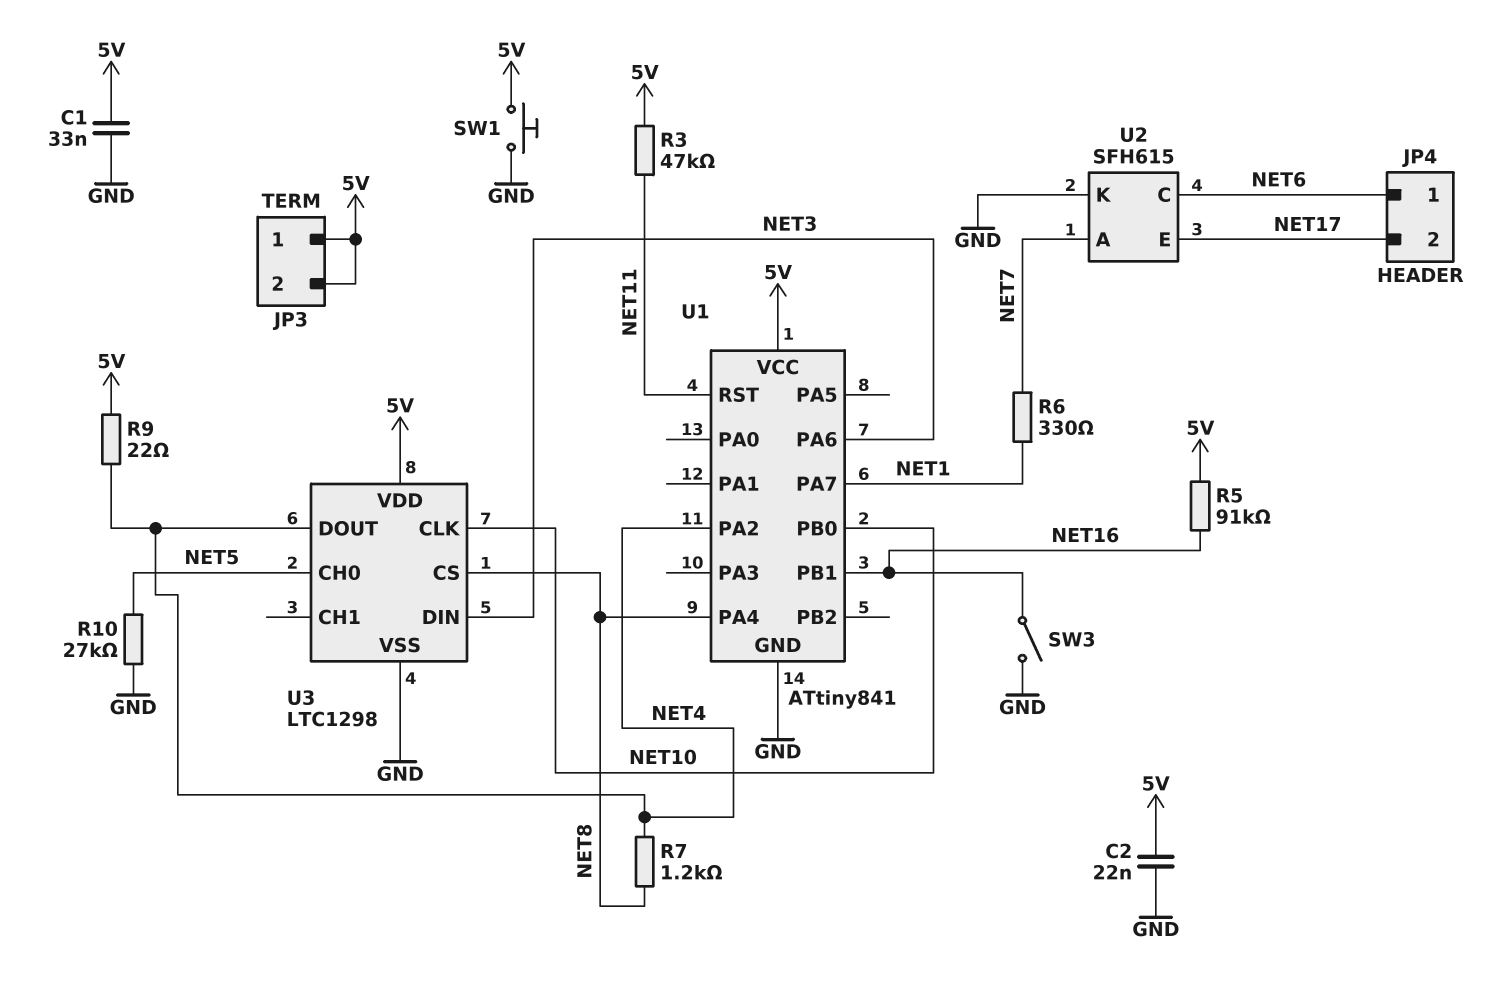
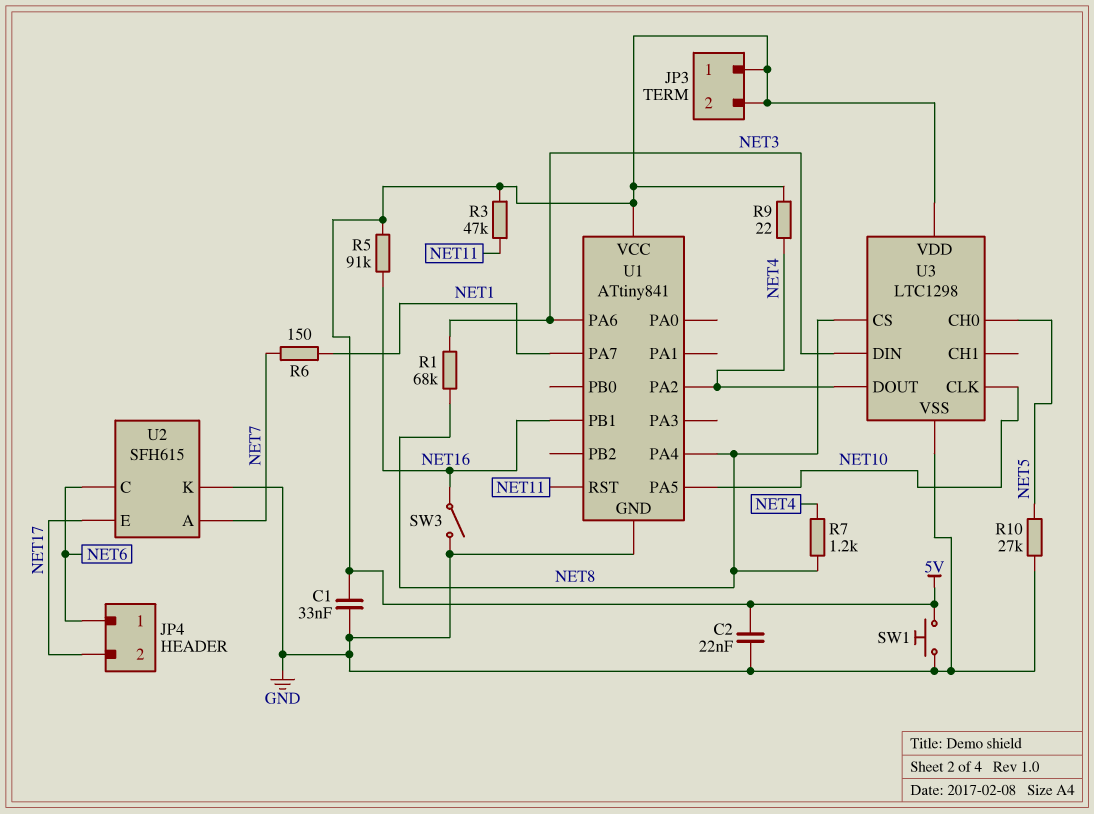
R1: none -> 68k (NET3, NET8)
R6: 330 (NET1, NET7) -> 150 (NET1, NET7)
U1 pin PA5: none -> NET10
U1 pin PB0: NET10 -> none

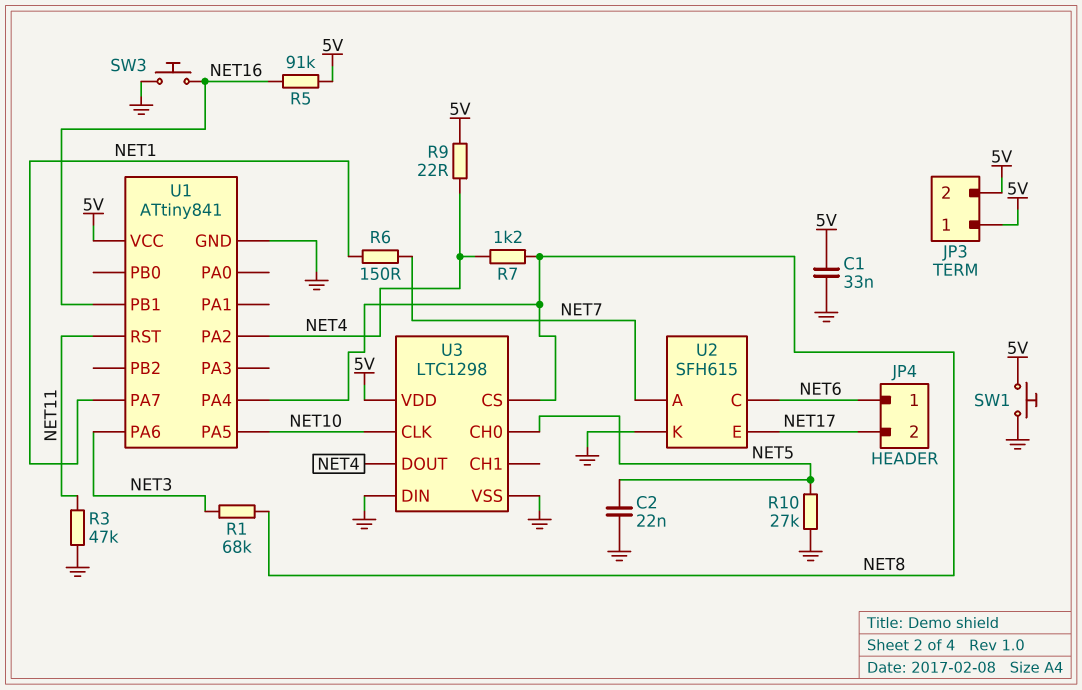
C2: 22nF (5V, GND) -> 22nF (GND, NET5)
R3: 47k (5V, NET11) -> 47k (GND, NET11)
SW3: switch (GND, NET16) -> button (GND, NET16)
U3 pin DIN: NET3 -> GND

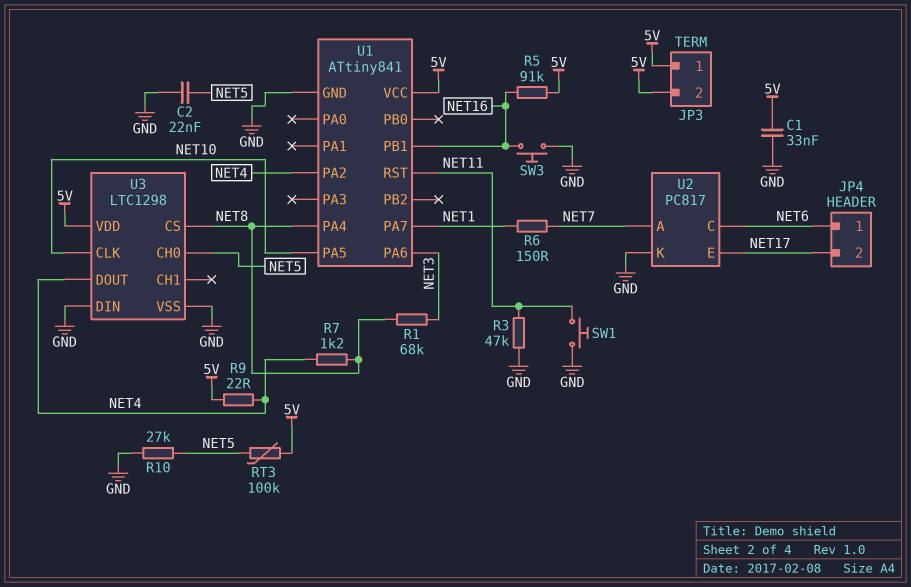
RT3: none -> 100k (5V, NET5)
SW1: button (5V, GND) -> button (GND, NET11)
U2: SFH615 -> PC817

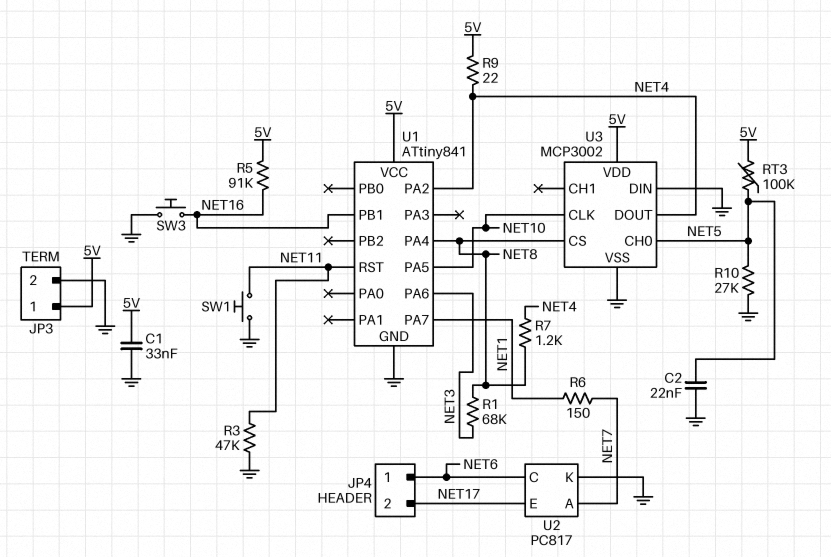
JP3 pin 2: 5V -> GND
U3: LTC1298 -> MCP3002

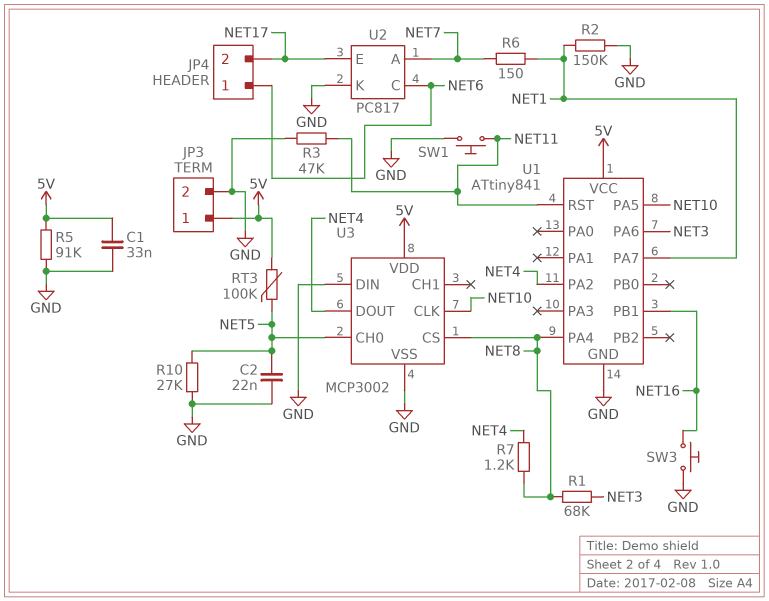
R2: none -> 150k (GND, NET1)
R5: 91k (5V, NET16) -> 91k (5V, GND)
R9: 22 (5V, NET4) -> none

